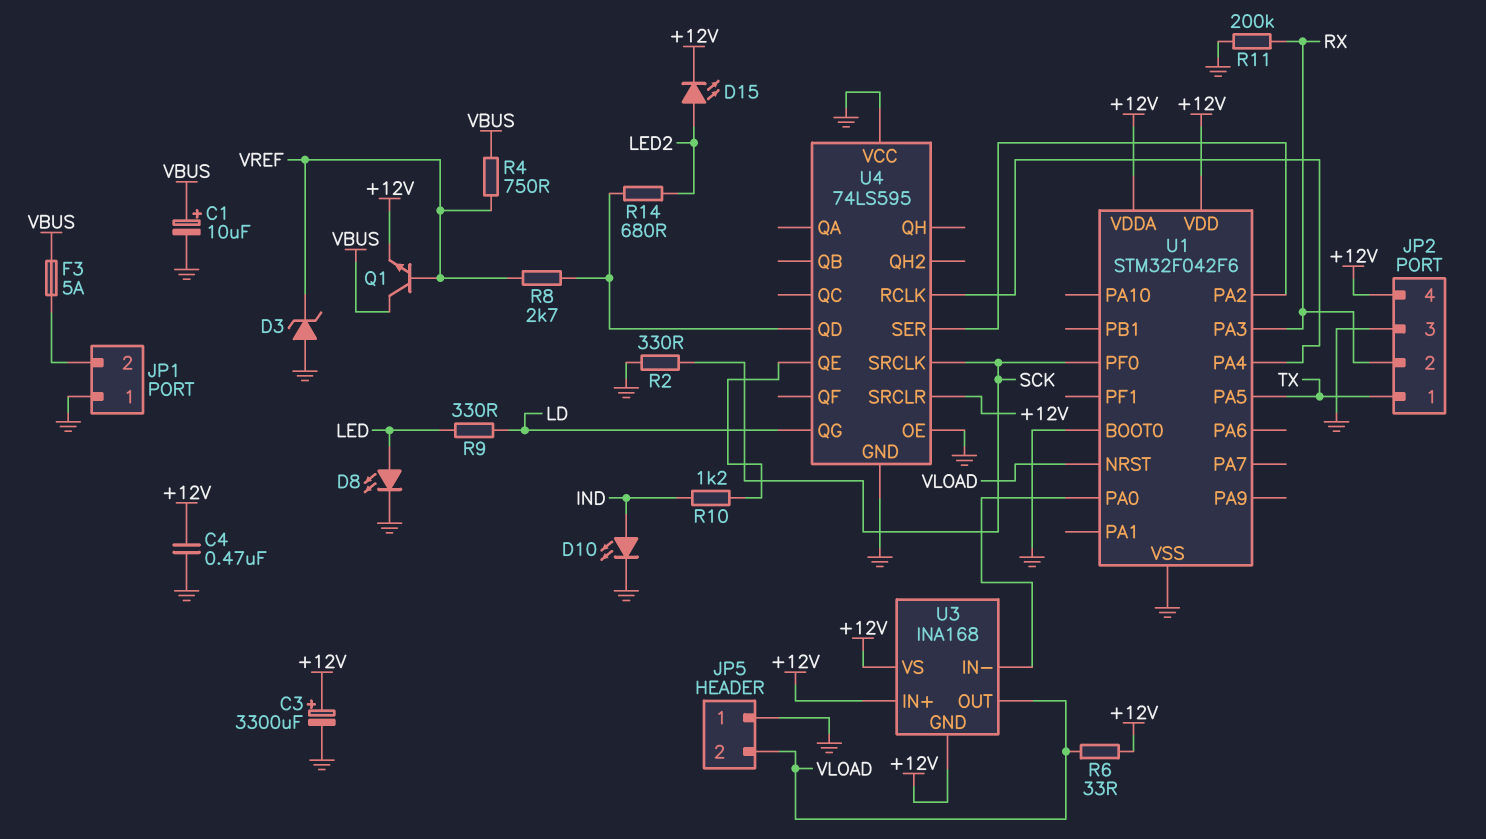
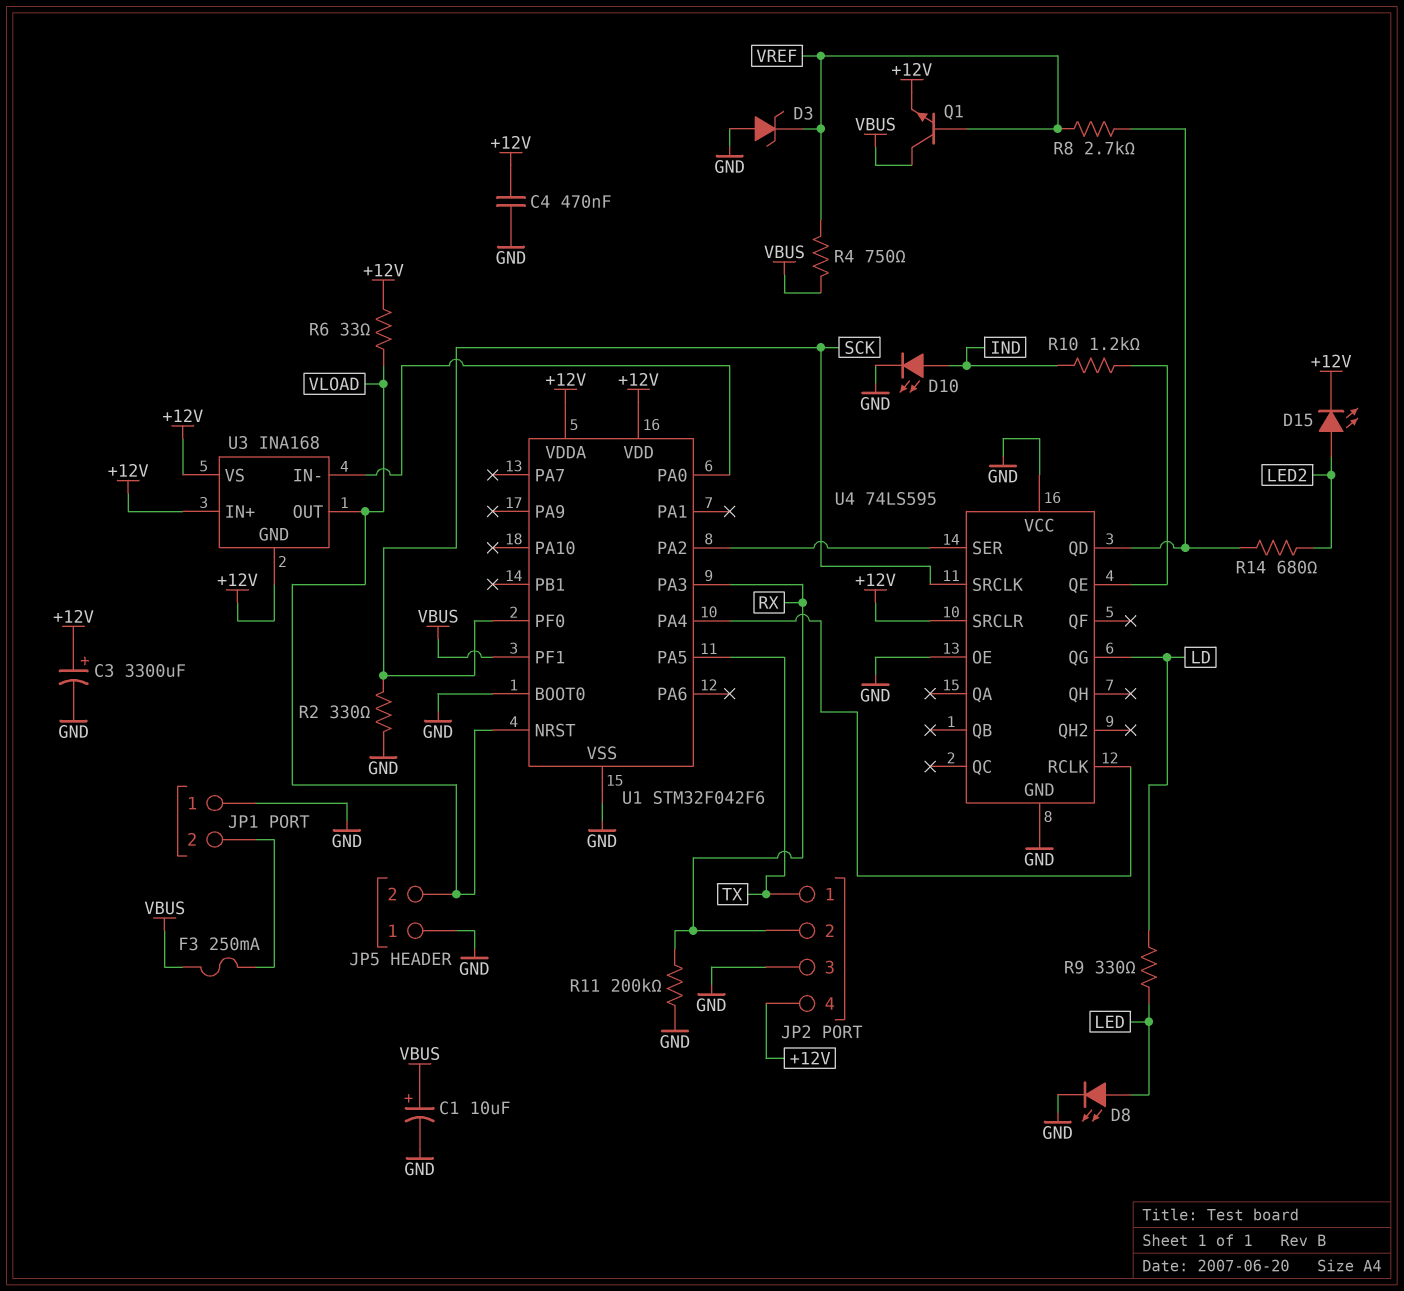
F3: 5A (JP1/2, VBUS) -> 250mA (JP1/2, VBUS)
U1 pin PF1: none -> VBUS

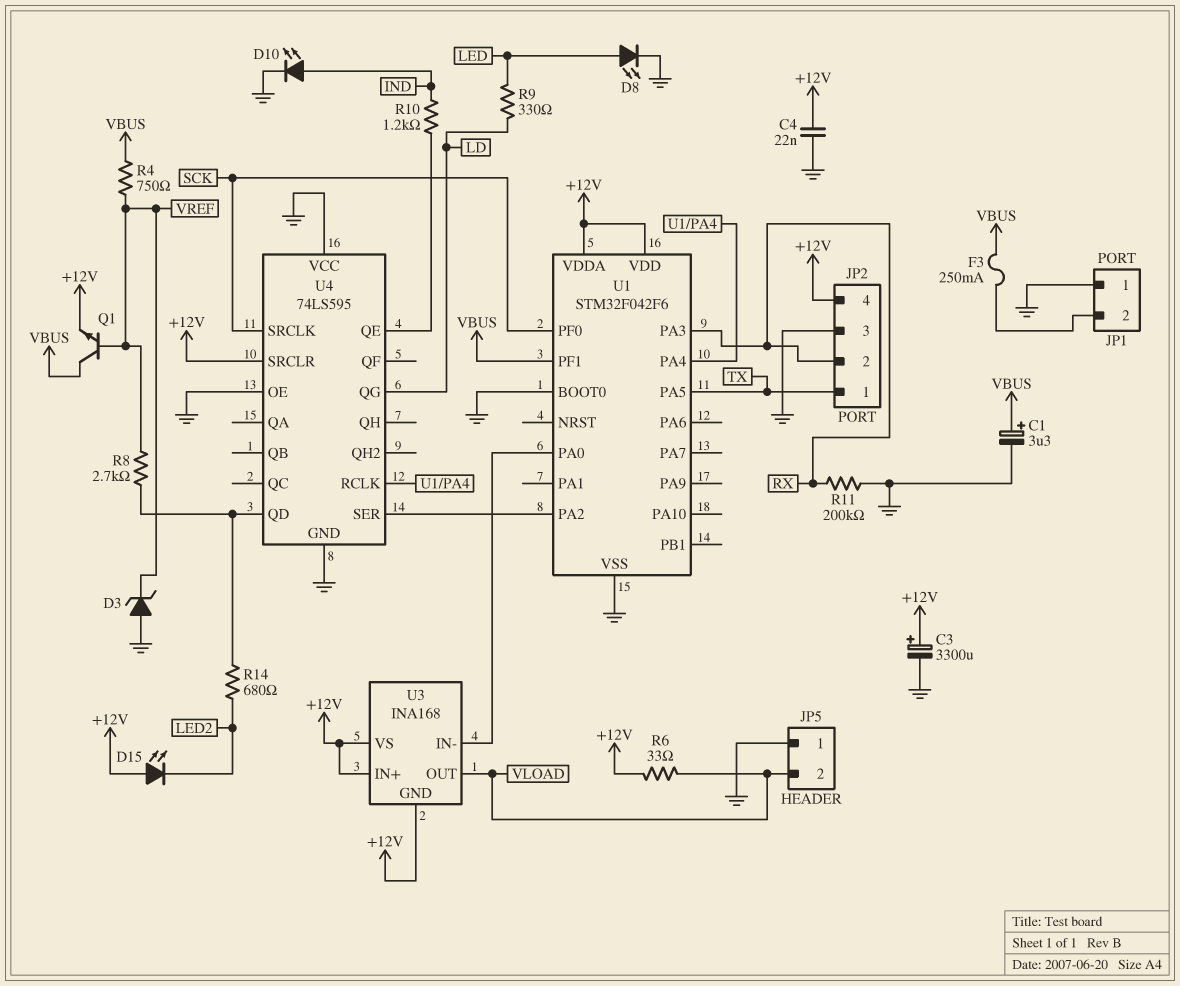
C1: 10uF (plus VBUS, minus GND) -> 3.3uF (plus VBUS, minus GND)
C4: 470nF (+12V, GND) -> 22nF (+12V, GND)
D15: LED (A LED2, K +12V) -> LED (A +12V, K LED2)
R2: 330 (GND, SCK) -> none
U1 pin NRST: VLOAD -> none

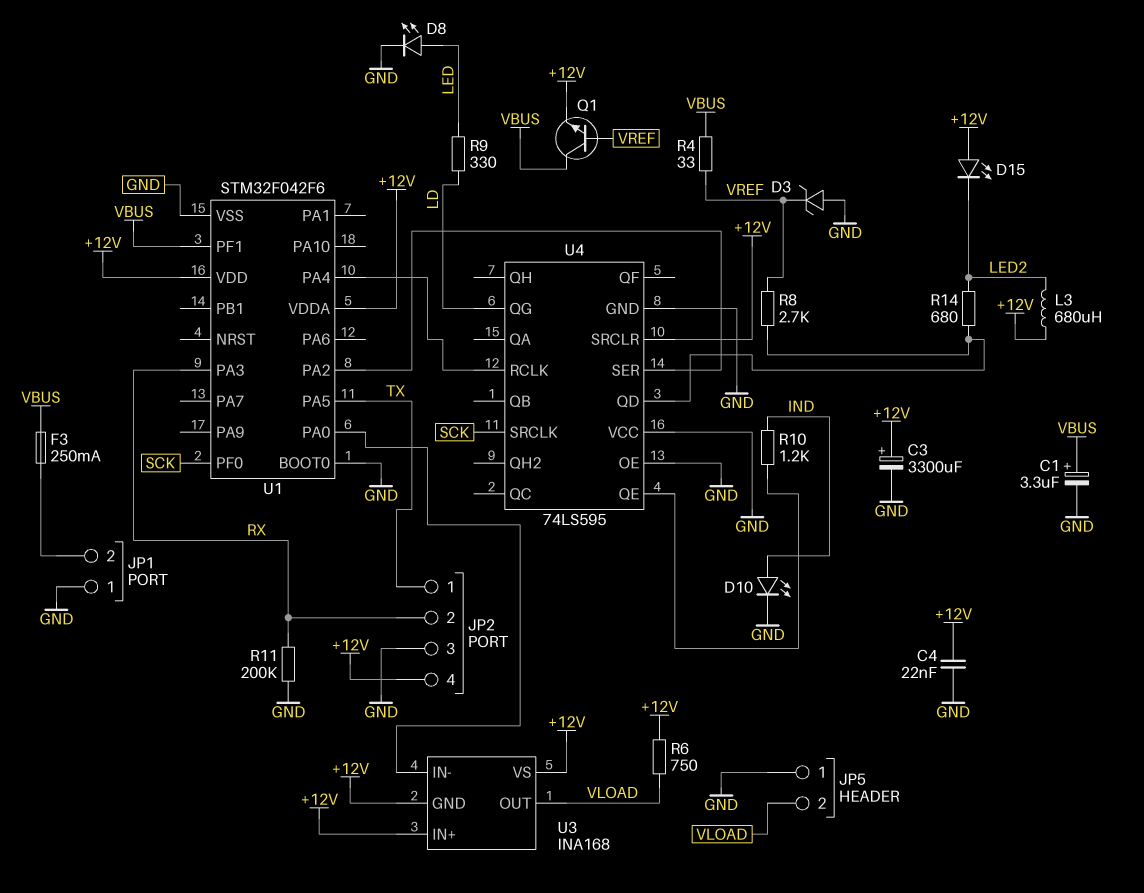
L3: none -> 680uH (+12V, LED2)
R4: 750 (VBUS, VREF) -> 33 (VBUS, VREF)
R6: 33 (+12V, VLOAD) -> 750 (+12V, VLOAD)

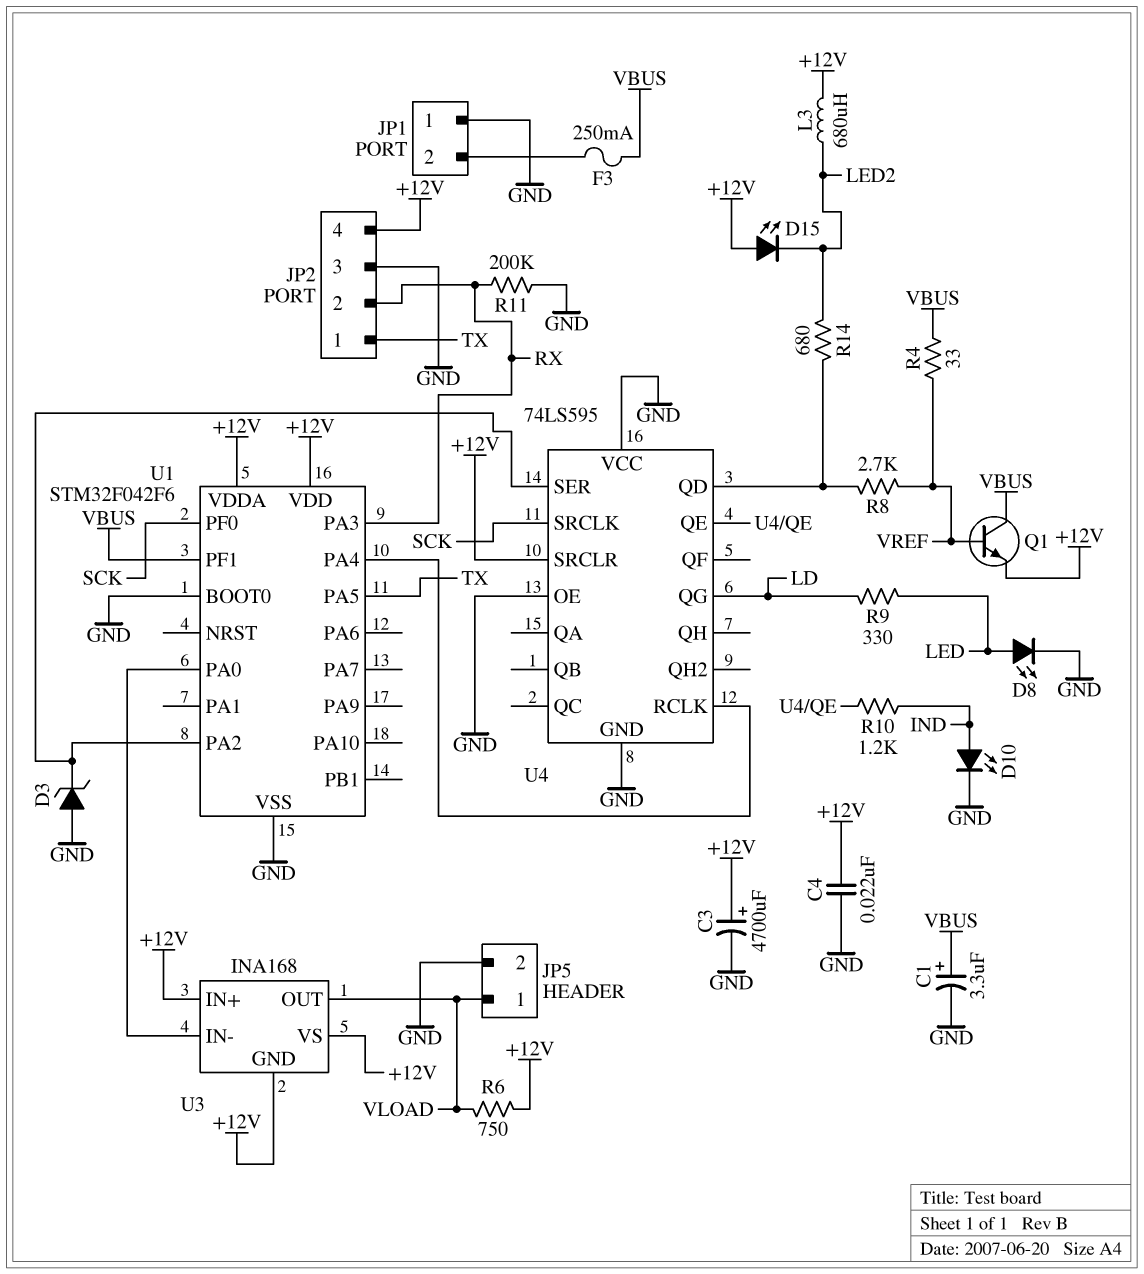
C3: 3300uF (plus +12V, minus GND) -> 4700uF (plus +12V, minus GND)
D3: zener (A GND, K VREF) -> zener (A GND, K U1/PA2)
JP5 pin 1: GND -> VLOAD
JP5 pin 2: VLOAD -> GND

